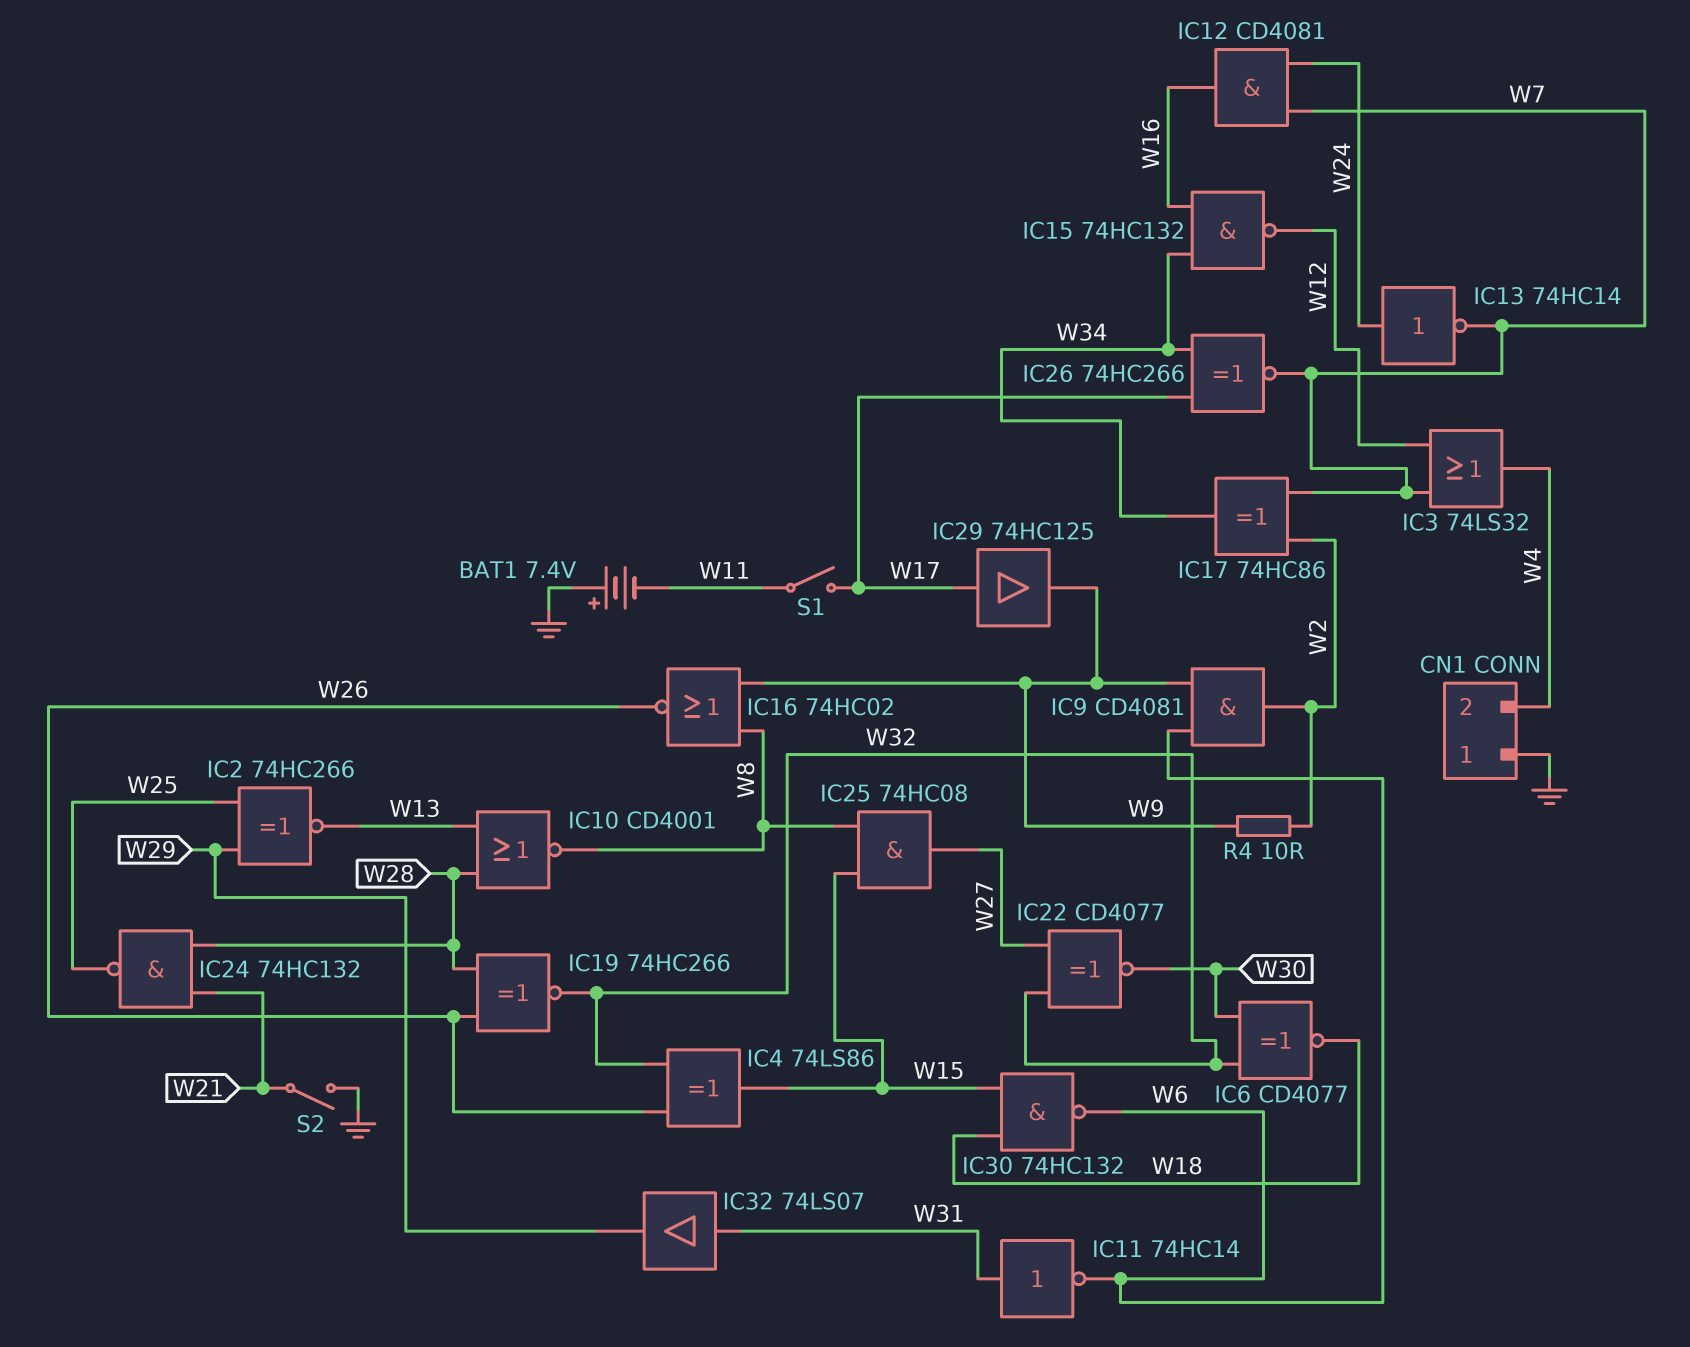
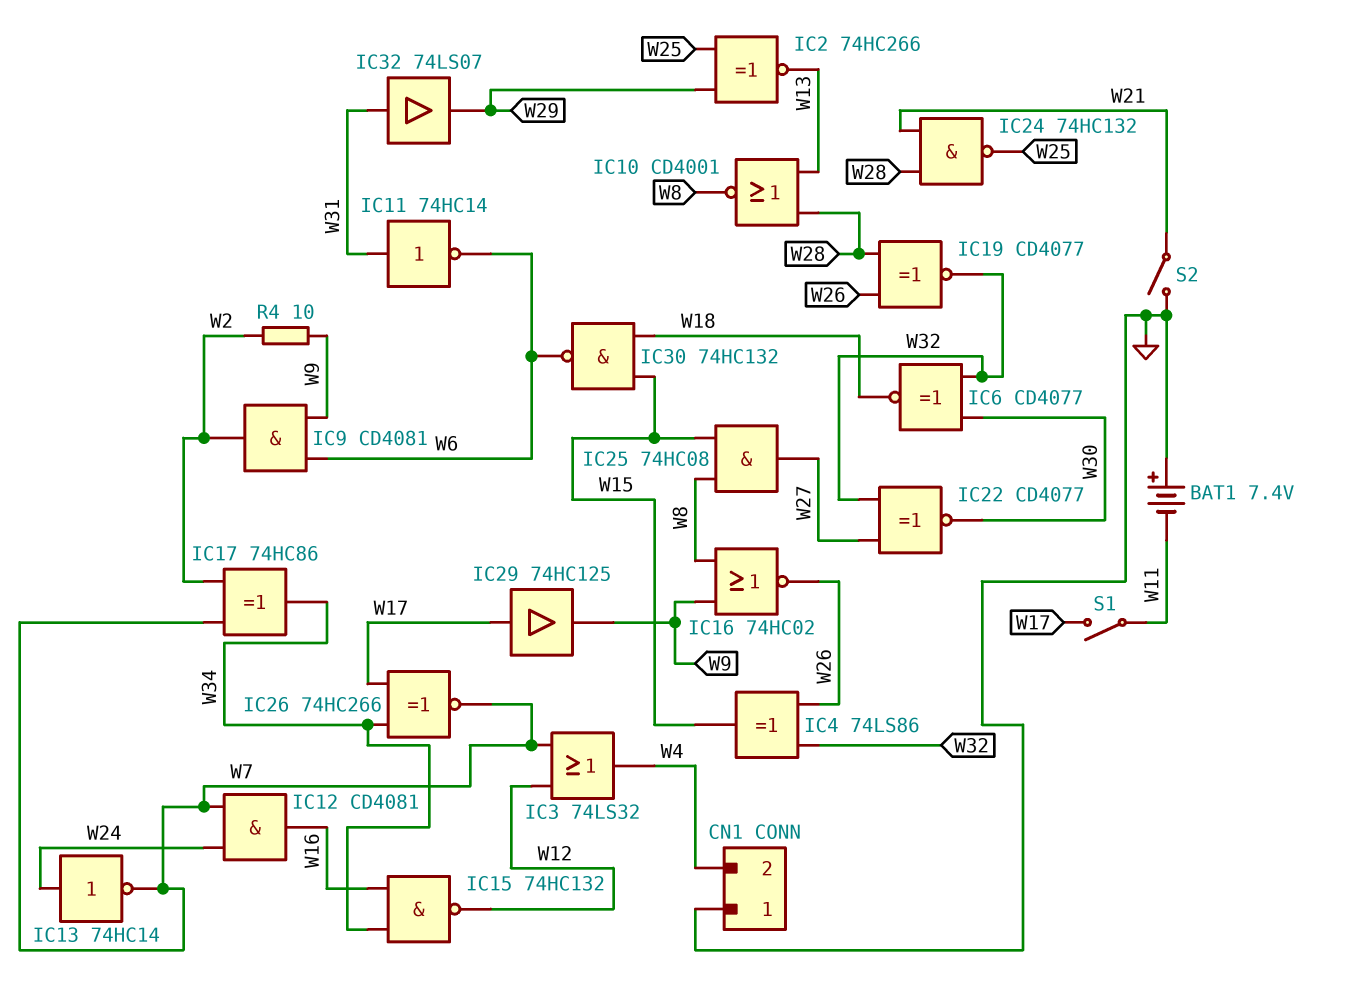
IC19: XNOR 74HC266 (in W26, in W28, out W32) -> XNOR CD4077 (in W26, in W28, out W32)

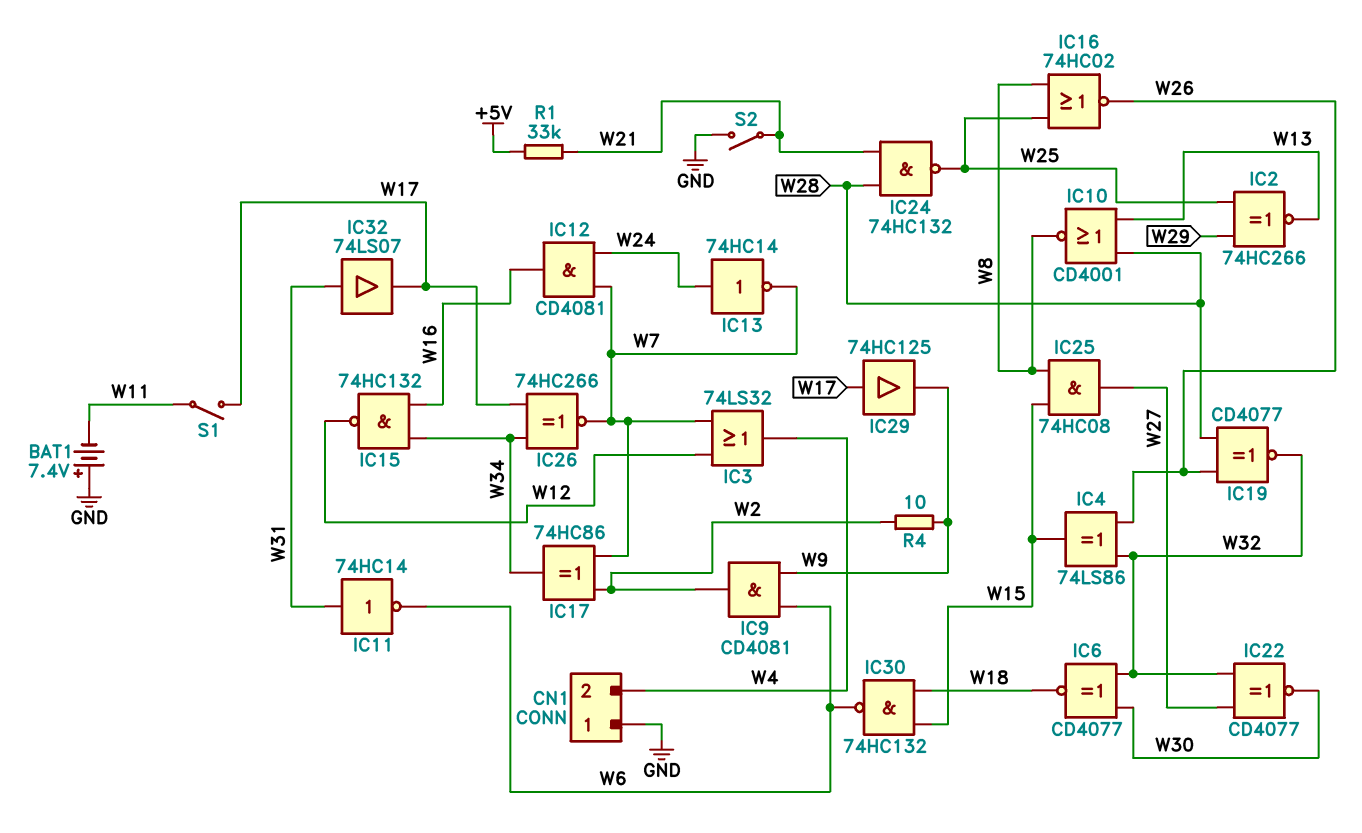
IC16: NOR 74HC02 (in W8, in W9, out W26) -> NOR 74HC02 (in W8, in W25, out W26)
IC32: buffer 74LS07 (in W31, out W29) -> buffer 74LS07 (in W31, out W17)
R1: none -> 33k (+5V, W21)

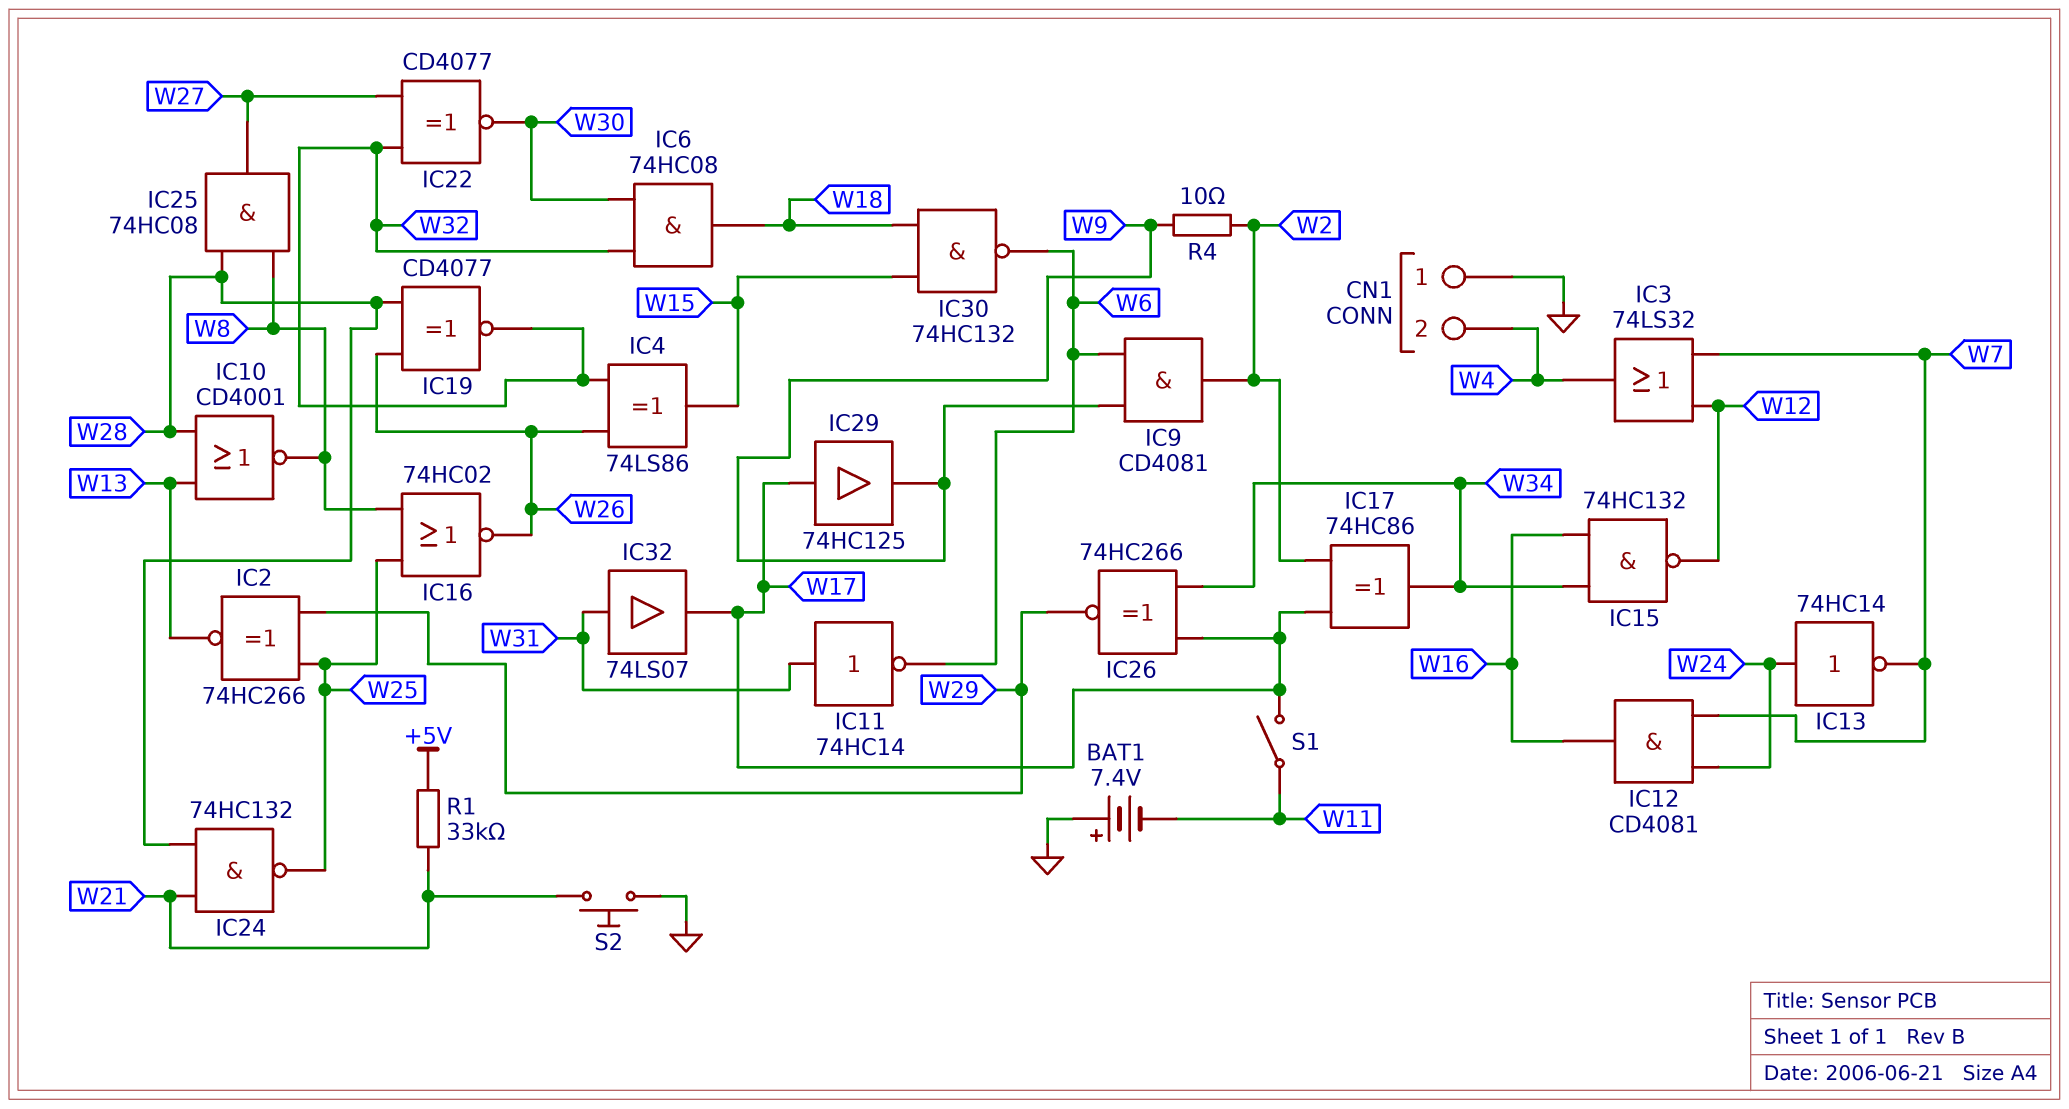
IC6: XNOR CD4077 (in W30, in W32, out W18) -> AND 74HC08 (in W30, in W32, out W18)
IC17: XOR 74HC86 (in W2, in W7, out W34) -> XOR 74HC86 (in W2, in W17, out W34)
IC25: AND 74HC08 (in W8, in W15, out W27) -> AND 74HC08 (in W8, in W28, out W27)
IC26: XNOR 74HC266 (in W17, in W34, out W7) -> XNOR 74HC266 (in W17, in W34, out W29)
S2: switch (GND, W21) -> button (GND, W21)

